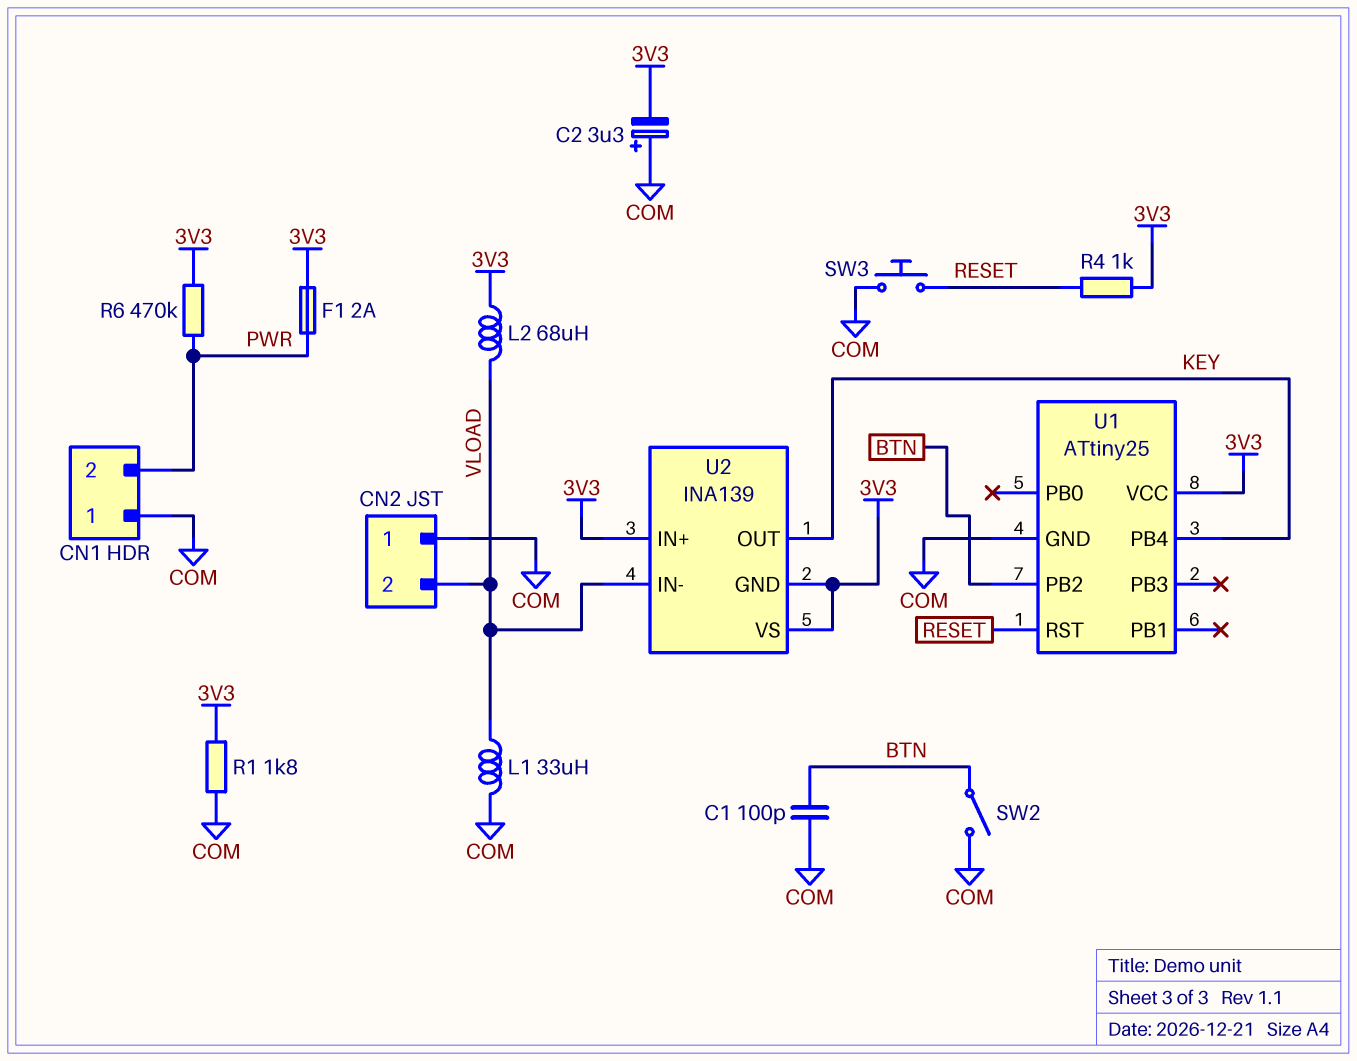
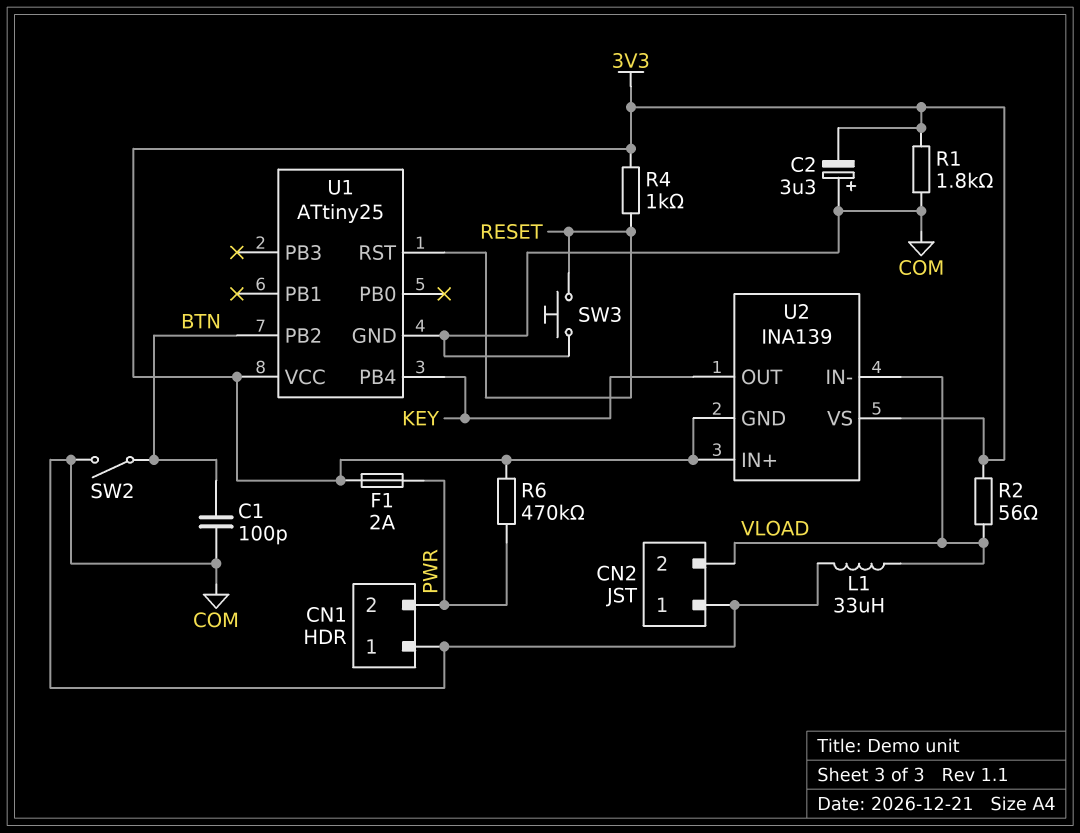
L2: 68uH (3V3, VLOAD) -> none
R2: none -> 56 (3V3, VLOAD)

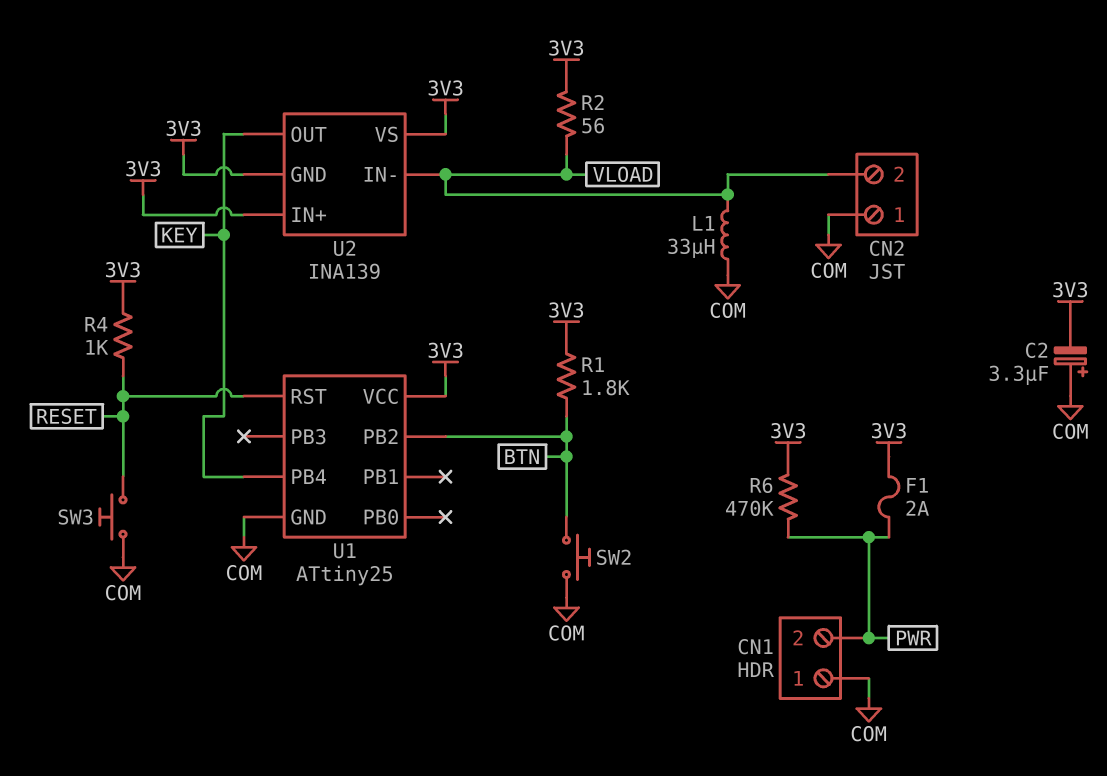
C1: 100pF (BTN, COM) -> none
R1: 1.8k (3V3, COM) -> 1.8k (3V3, BTN)
SW2: switch (BTN, COM) -> button (BTN, COM)

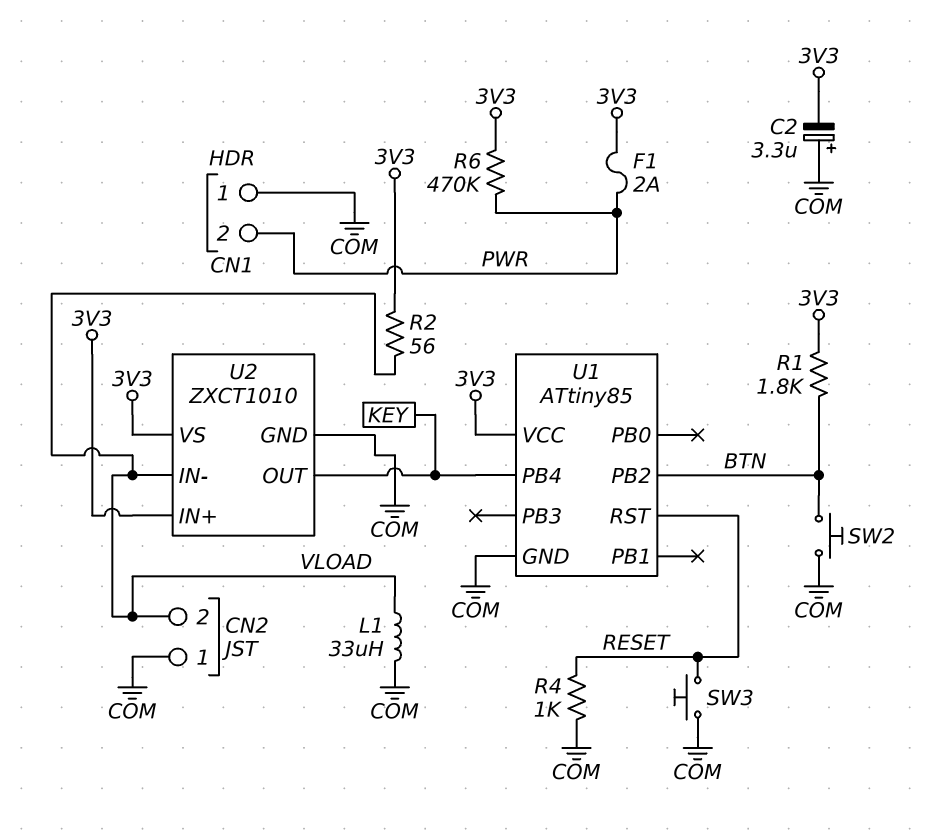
R4: 1k (3V3, RESET) -> 1k (COM, RESET)
U1: ATtiny25 -> ATtiny85
U2: INA139 -> ZXCT1010
U2 pin GND: 3V3 -> COM

